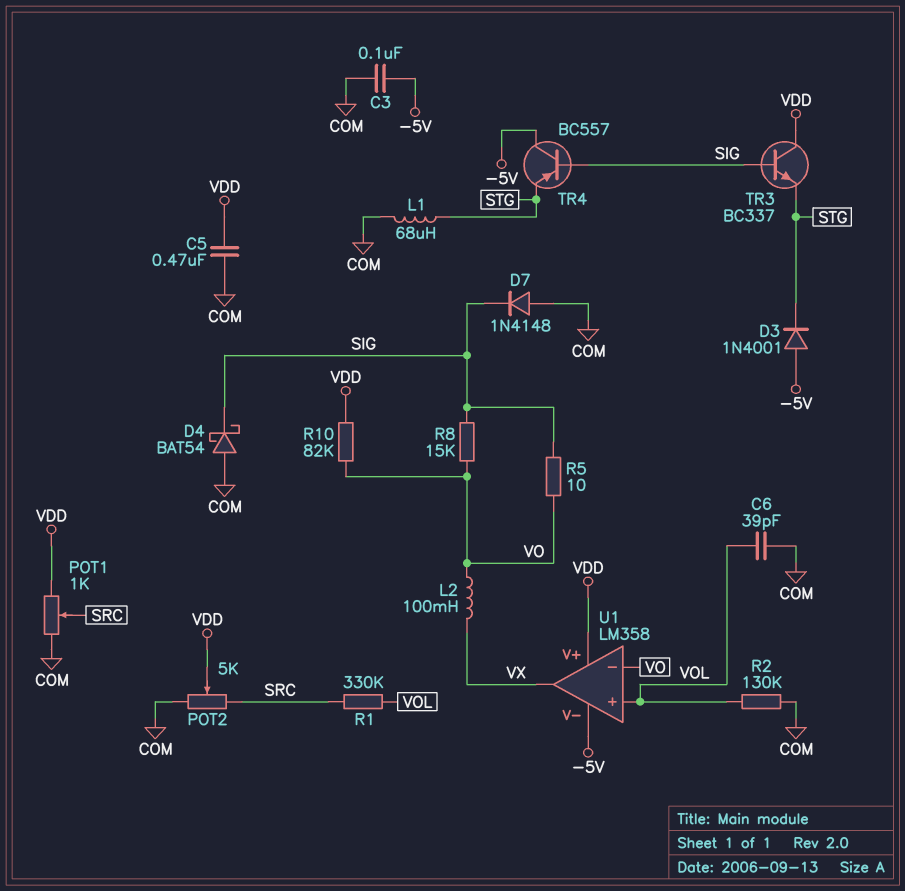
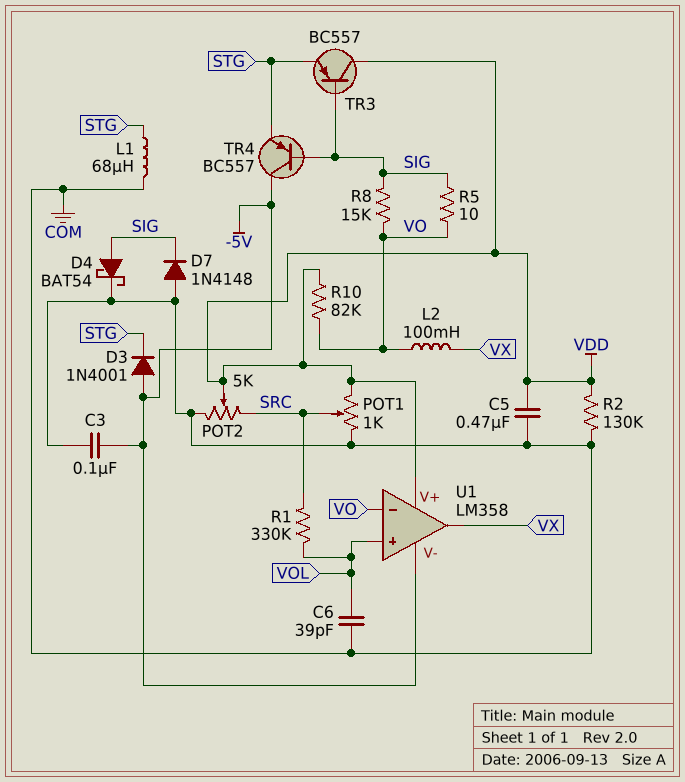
D4: schottky BAT54 (A COM, K SIG) -> schottky BAT54 (A SIG, K COM)
R2: 130k (COM, VOL) -> 130k (COM, VDD)
TR3: NPN BC337 (B SIG, C VDD, E STG) -> PNP BC557 (B SIG, C VDD, E STG)

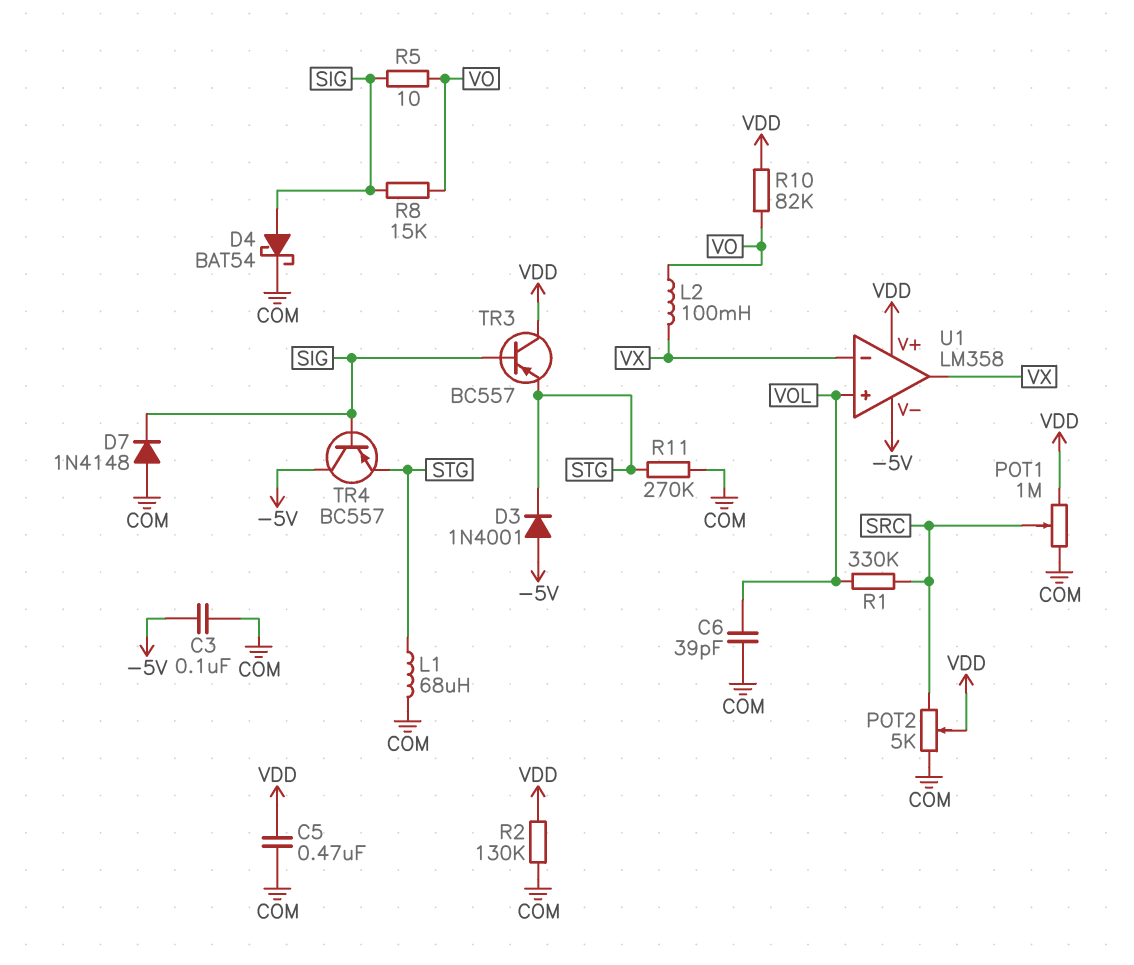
POT1: 1k (COM, VDD, wiper SRC) -> 1M (COM, VDD, wiper SRC)
R11: none -> 270k (COM, STG)
U1 pin in-: VO -> VX

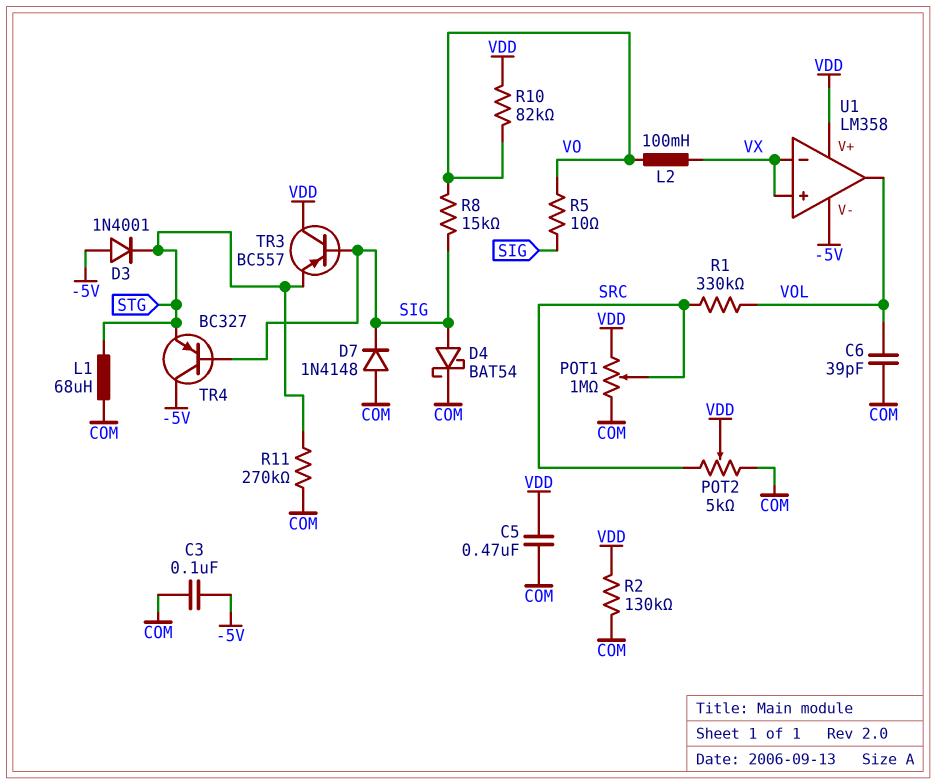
TR4: PNP BC557 (B SIG, C -5V, E STG) -> PNP BC327 (B SIG, C -5V, E STG)
U1 pin in+: VOL -> VX
U1 pin out: VX -> VOL

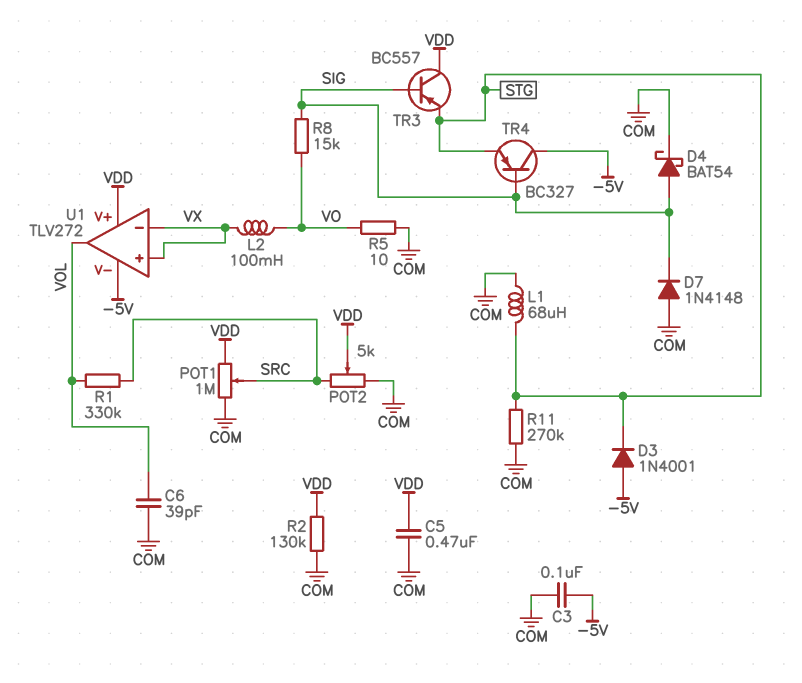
R5: 10 (SIG, VO) -> 10 (COM, VO)
R10: 82k (VDD, VO) -> none
U1: LM358 -> TLV272

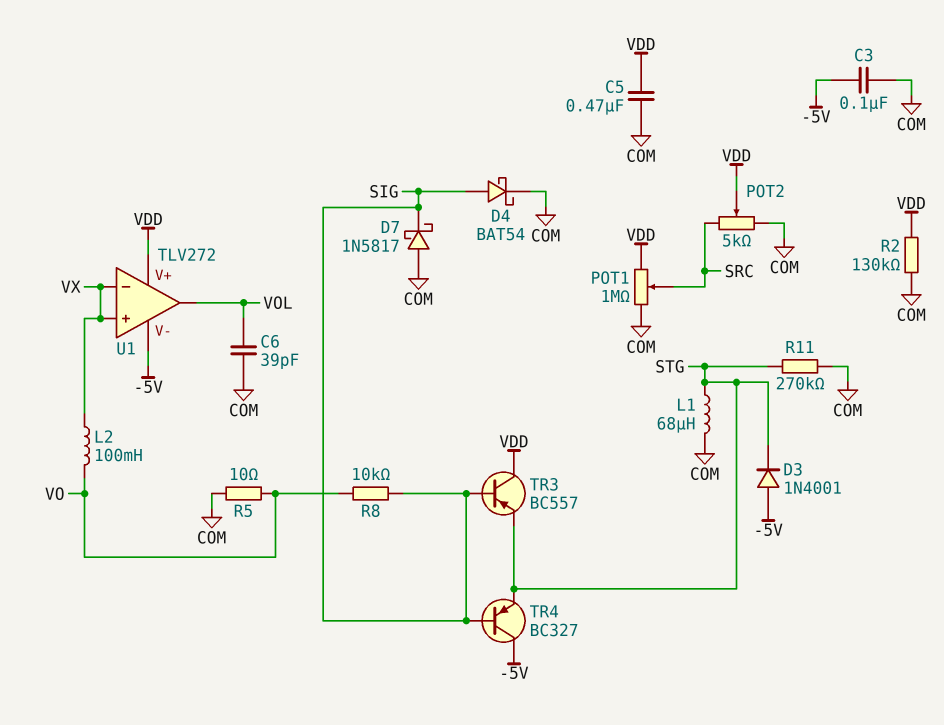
D7: diode 1N4148 (A COM, K SIG) -> schottky 1N5817 (A COM, K SIG)
R1: 330k (SRC, VOL) -> none
R8: 15k (SIG, VO) -> 10k (SIG, VO)

